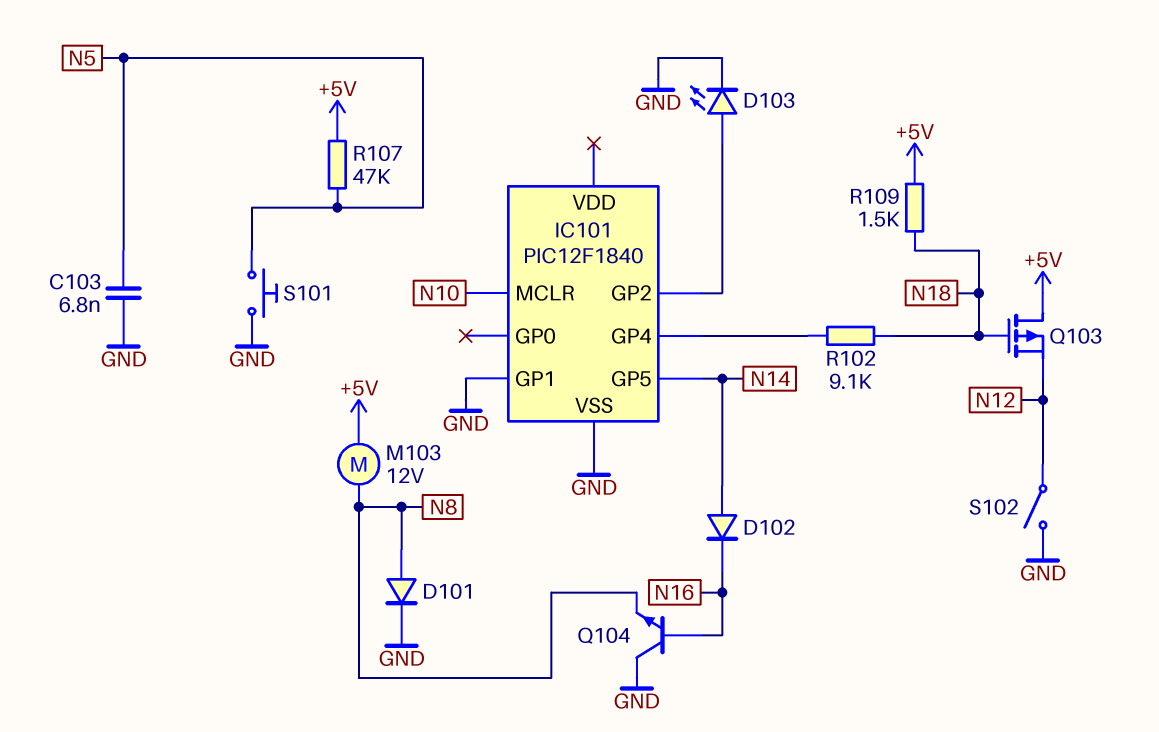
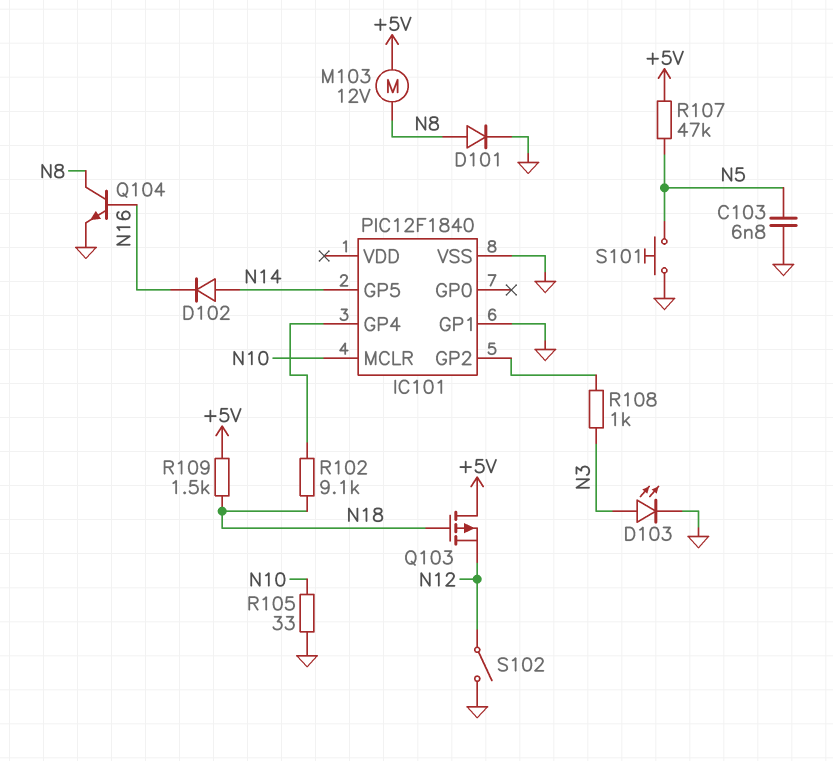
D103: LED (A IC101/GP2, K GND) -> LED (A N3, K GND)
Q104: NPN (B N16, C GND, E N8) -> NPN (B N16, C N8, E GND)
R105: none -> 33 (GND, N10)
R108: none -> 1k (IC101/GP2, N3)

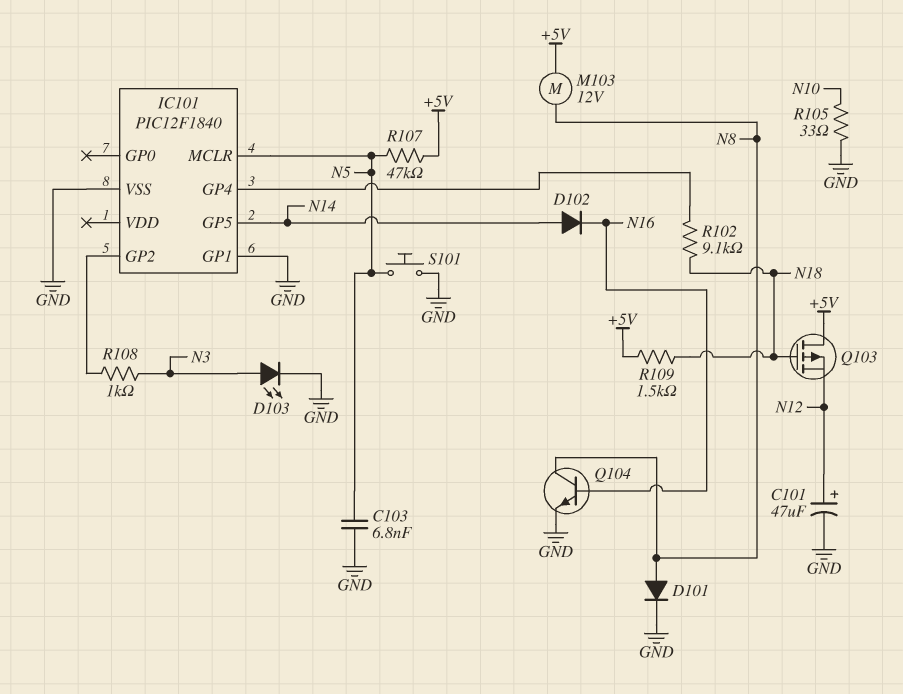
C101: none -> 47uF (plus N12, minus GND)
IC101 pin MCLR: N10 -> N5
S102: switch (GND, N12) -> none

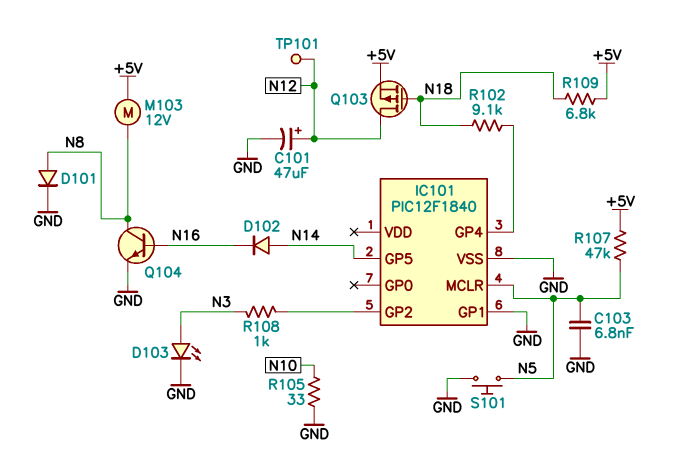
Q103: PMOS (G N18, D +5V, S N12) -> PMOS (G N18, D N12, S +5V)
R109: 1.5k (+5V, N18) -> 6.8k (+5V, N18)
TP101: none -> test point (N12)

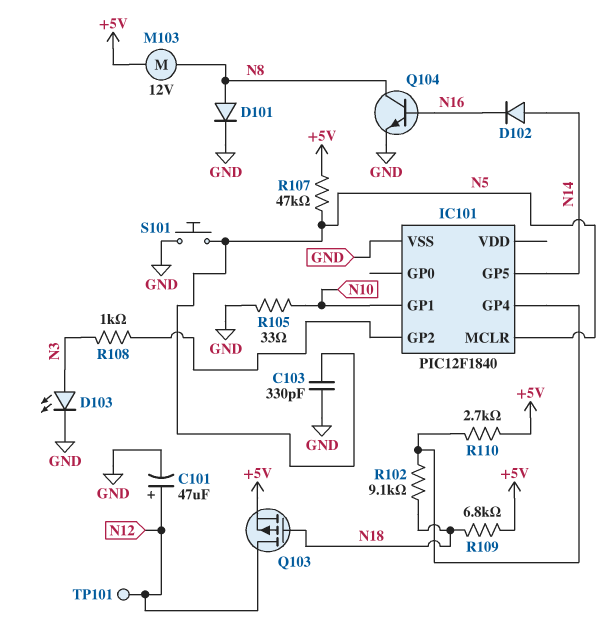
C103: 6.8nF (GND, N5) -> 330pF (GND, N5)
IC101 pin GP1: GND -> N10
R110: none -> 2.7k (+5V, IC101/GP4)

